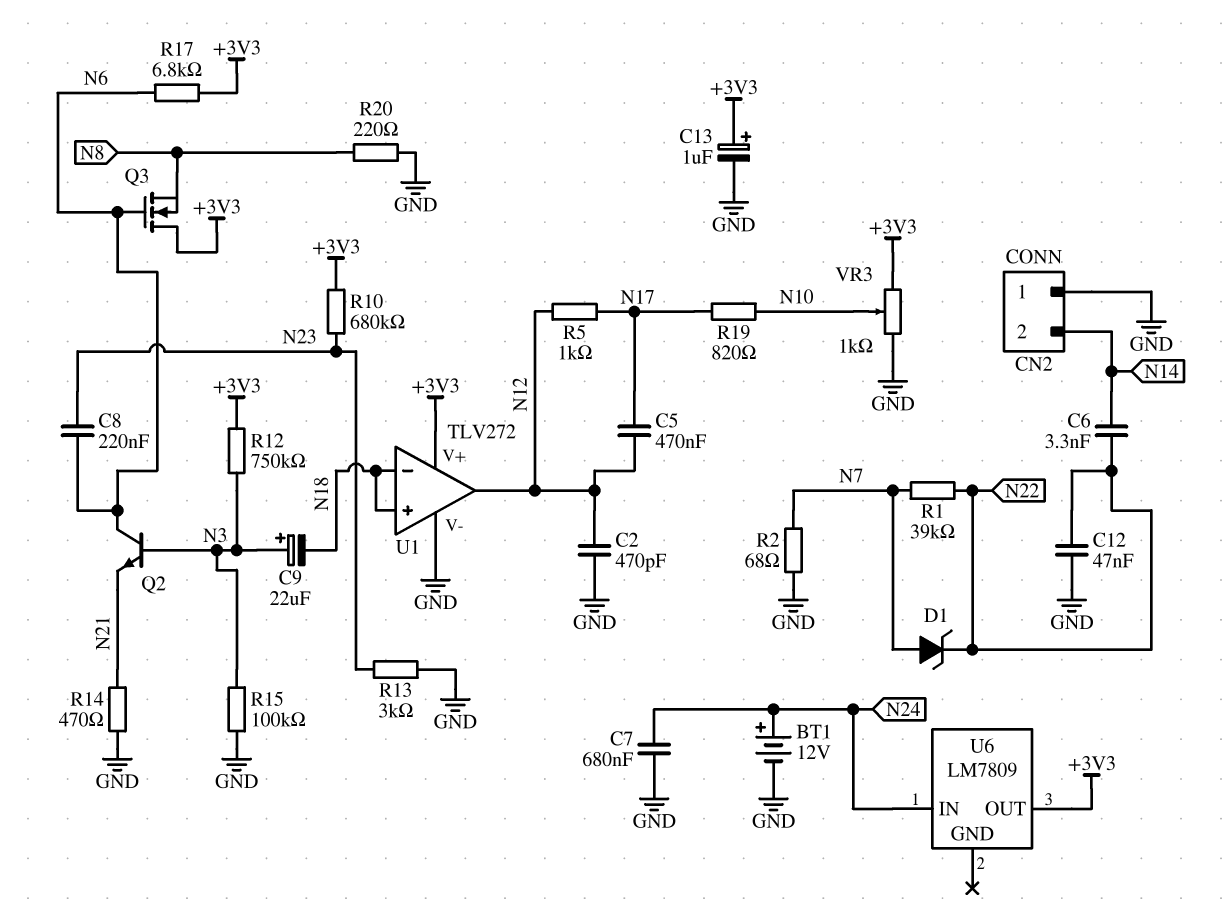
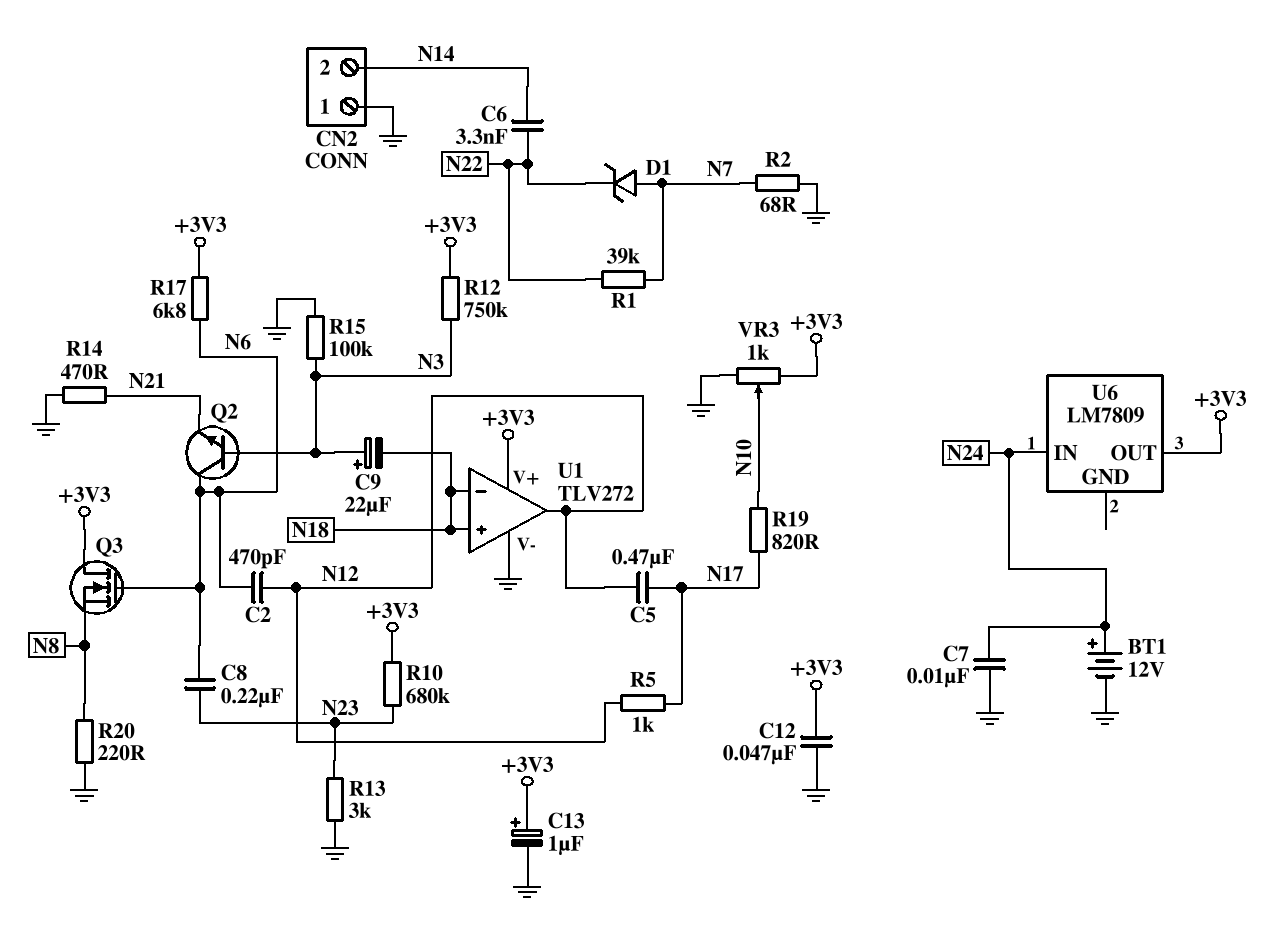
C2: 470pF (GND, N12) -> 470pF (N6, N12)
C7: 680nF (GND, N24) -> 10nF (GND, N24)
C12: 47nF (GND, N22) -> 47nF (+3V3, GND)

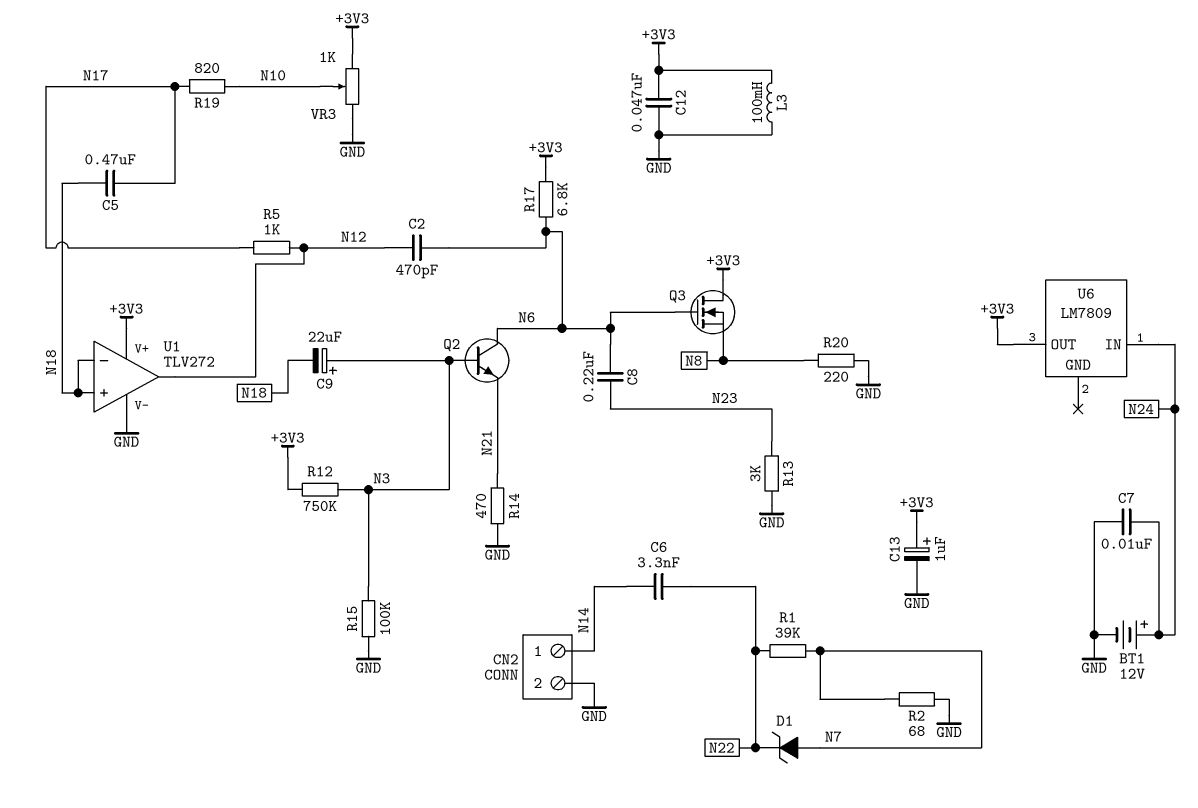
C5: 470nF (N12, N17) -> 470nF (N17, N18)
CN2 pin 1: GND -> N14
CN2 pin 2: N14 -> GND
L3: none -> 100mH (+3V3, GND)
R10: 680k (+3V3, N23) -> none

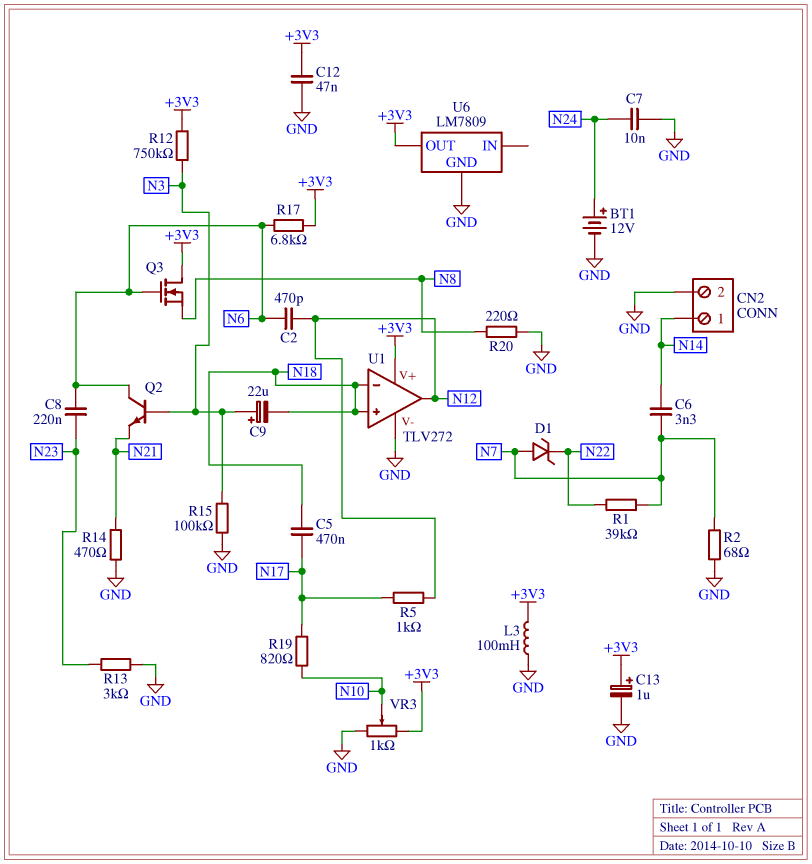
C6: 3.3nF (N14, N22) -> 3.3nF (N7, N14)
U6 pin GND: none -> GND
U6 pin IN: N24 -> none

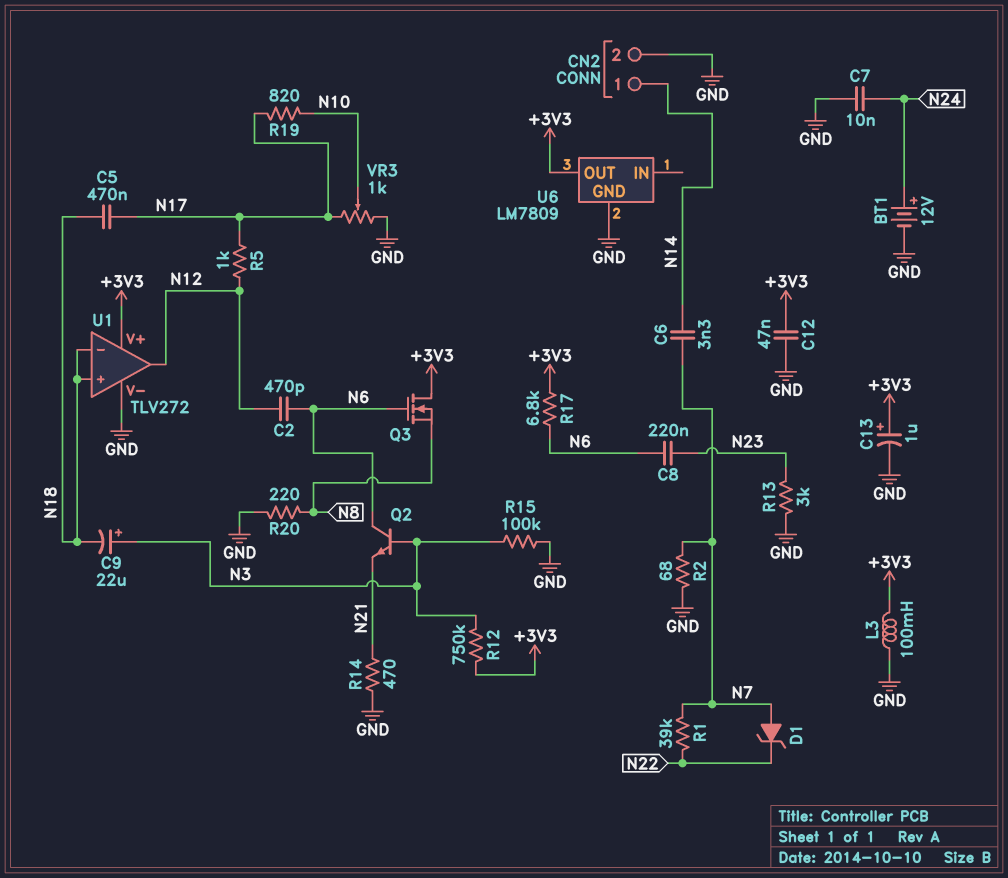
VR3: 1k (+3V3, GND, wiper N10) -> 1k (GND, N17, wiper N10)

